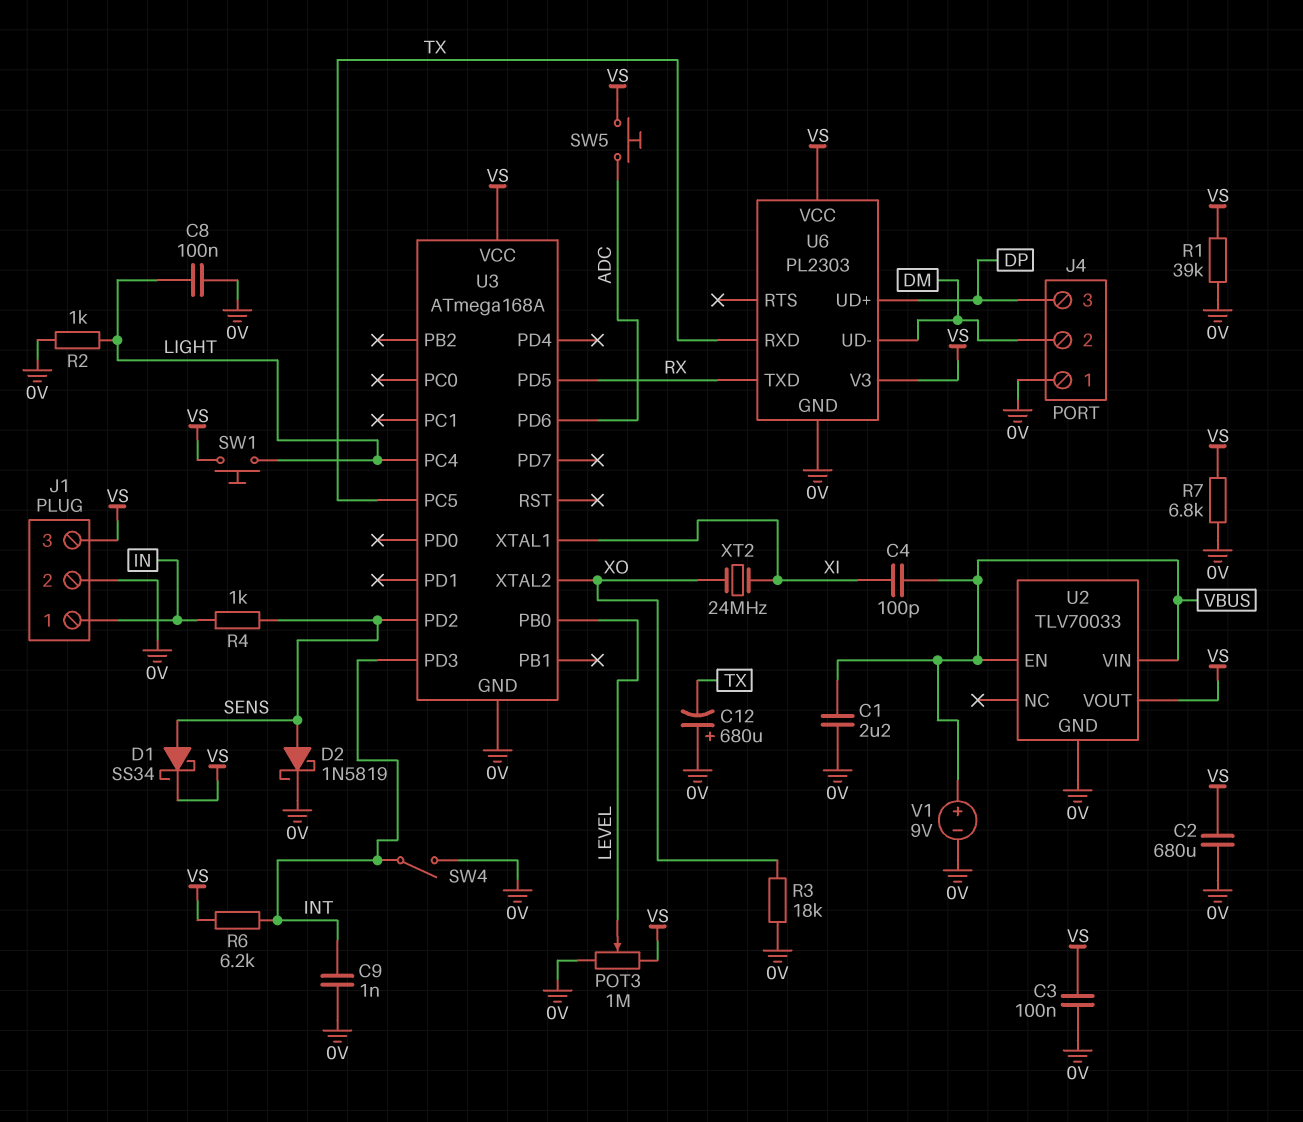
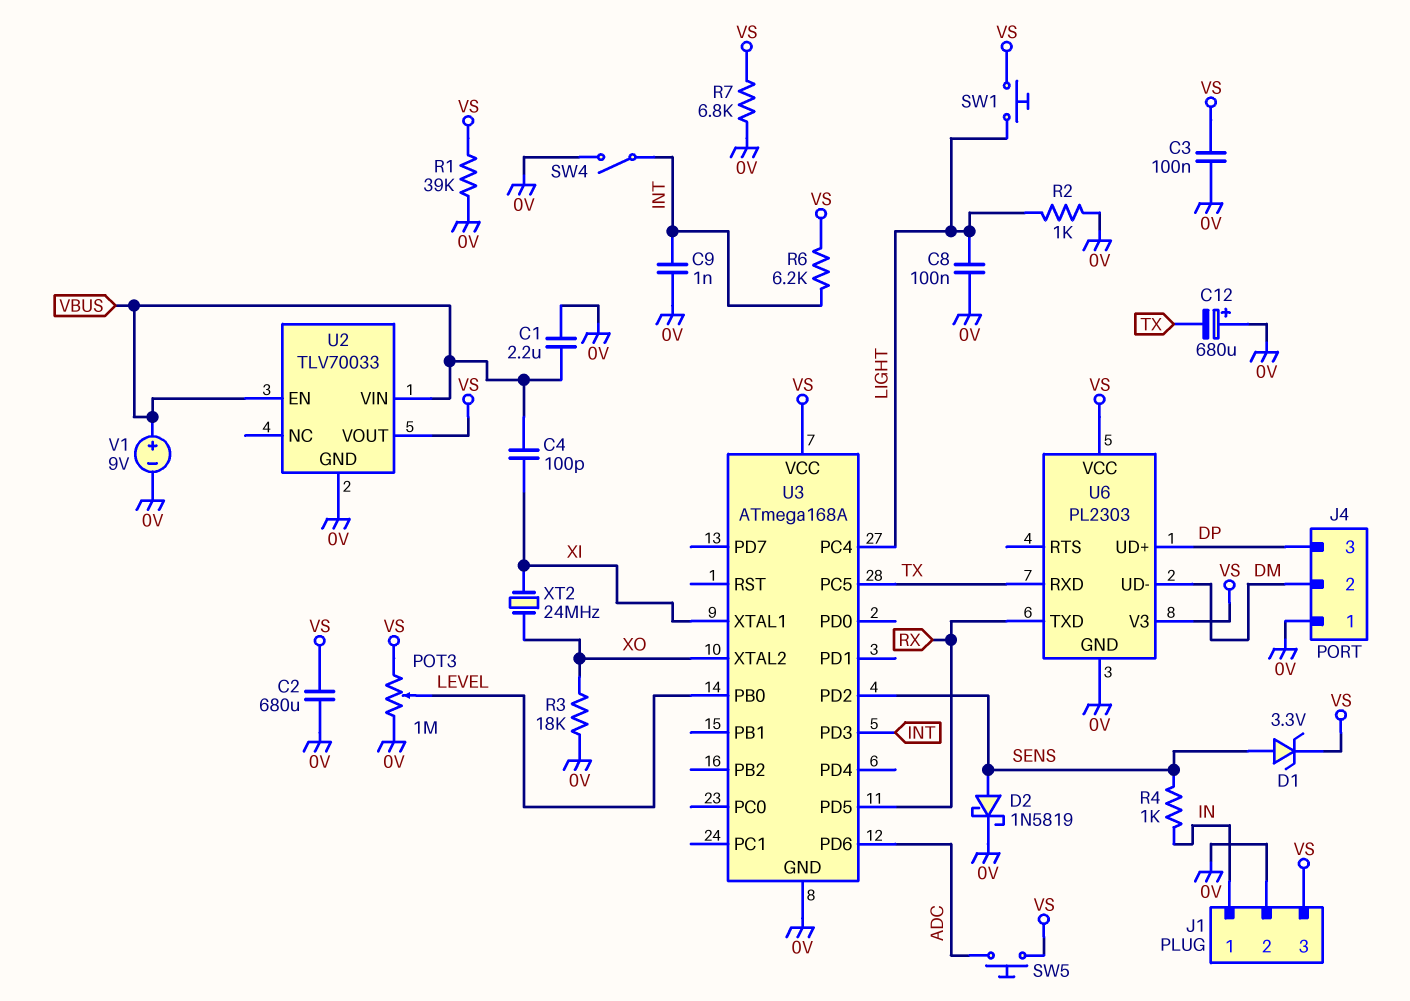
D1: schottky SS34 (A SENS, K VS) -> zener 3.3V (A SENS, K VS)

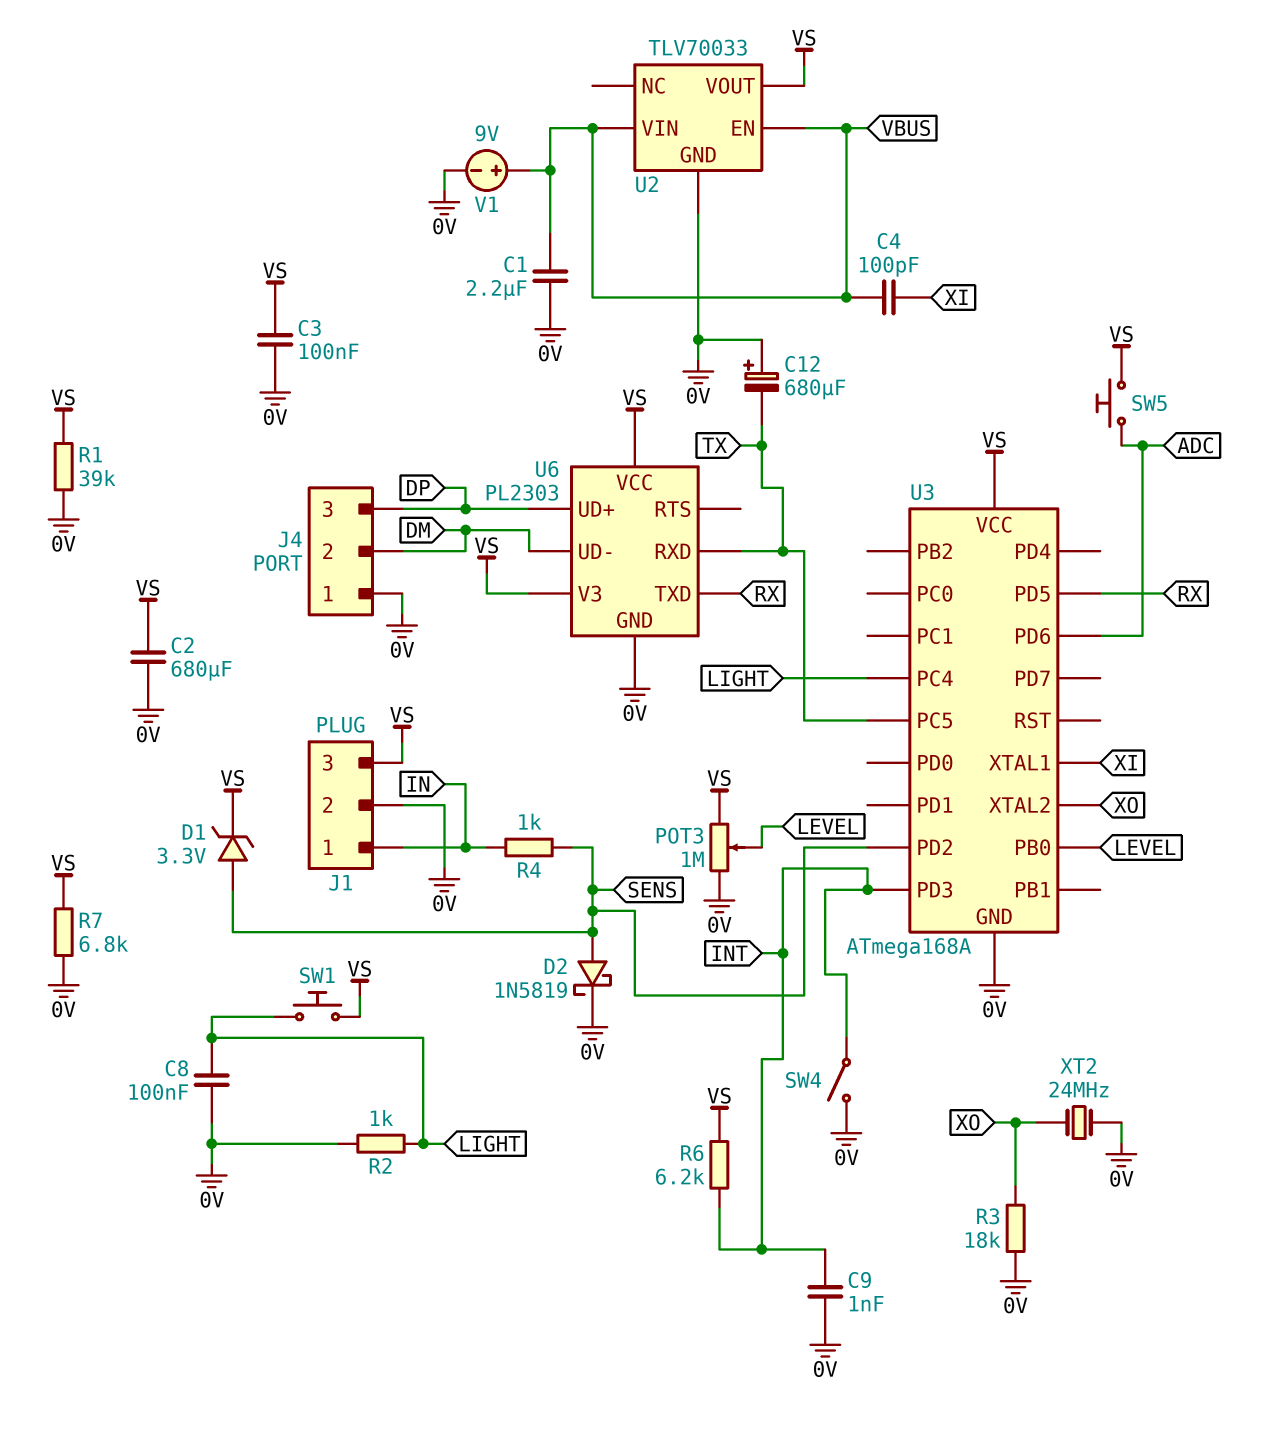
XT2: 24MHz (XI, XO) -> 24MHz (0V, XO)

